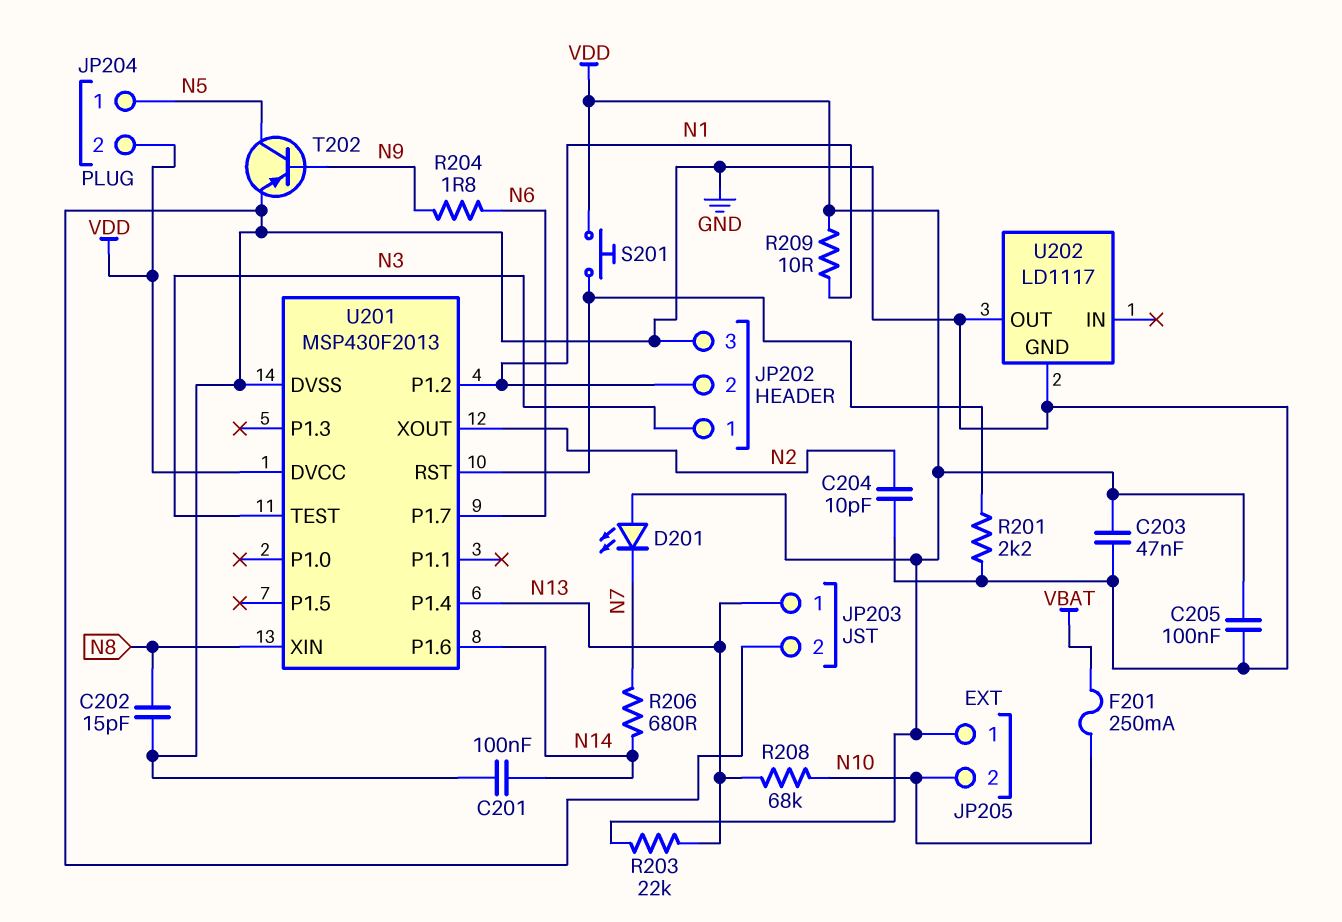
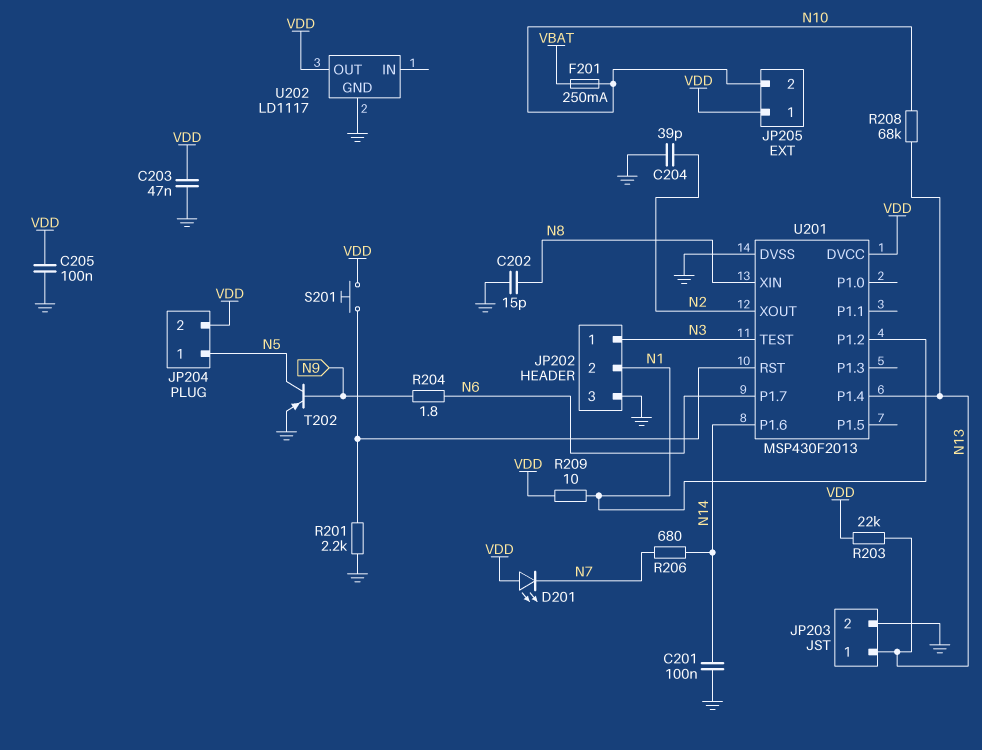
C204: 10pF (GND, N2) -> 39pF (GND, N2)
U202 pin OUT: GND -> VDD

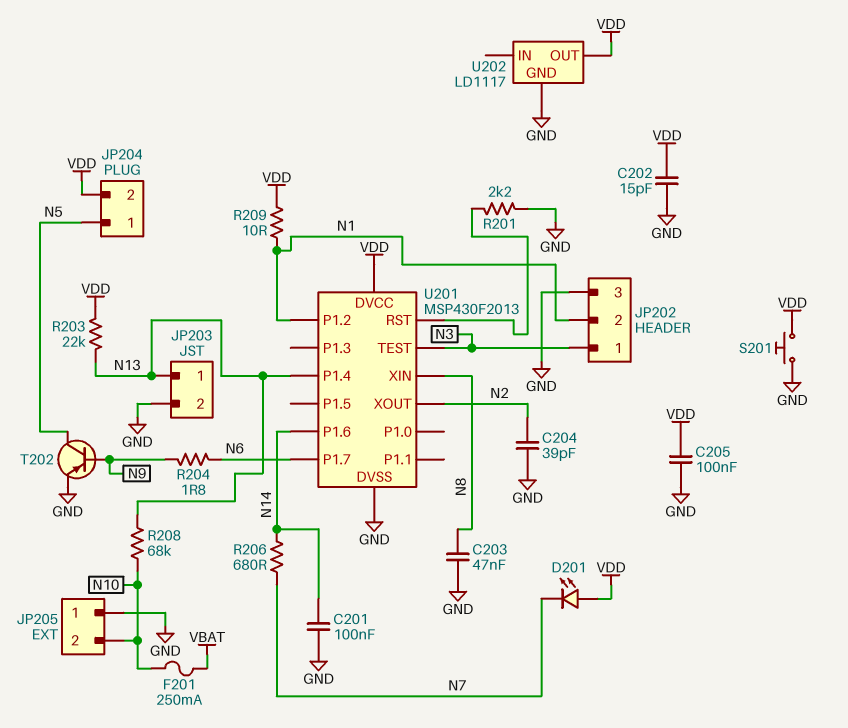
C202: 15pF (GND, N8) -> 15pF (GND, VDD)
C203: 47nF (GND, VDD) -> 47nF (GND, N8)
JP205 pin 1: VDD -> GND
S201: button (U201/RST, VDD) -> button (GND, VDD)

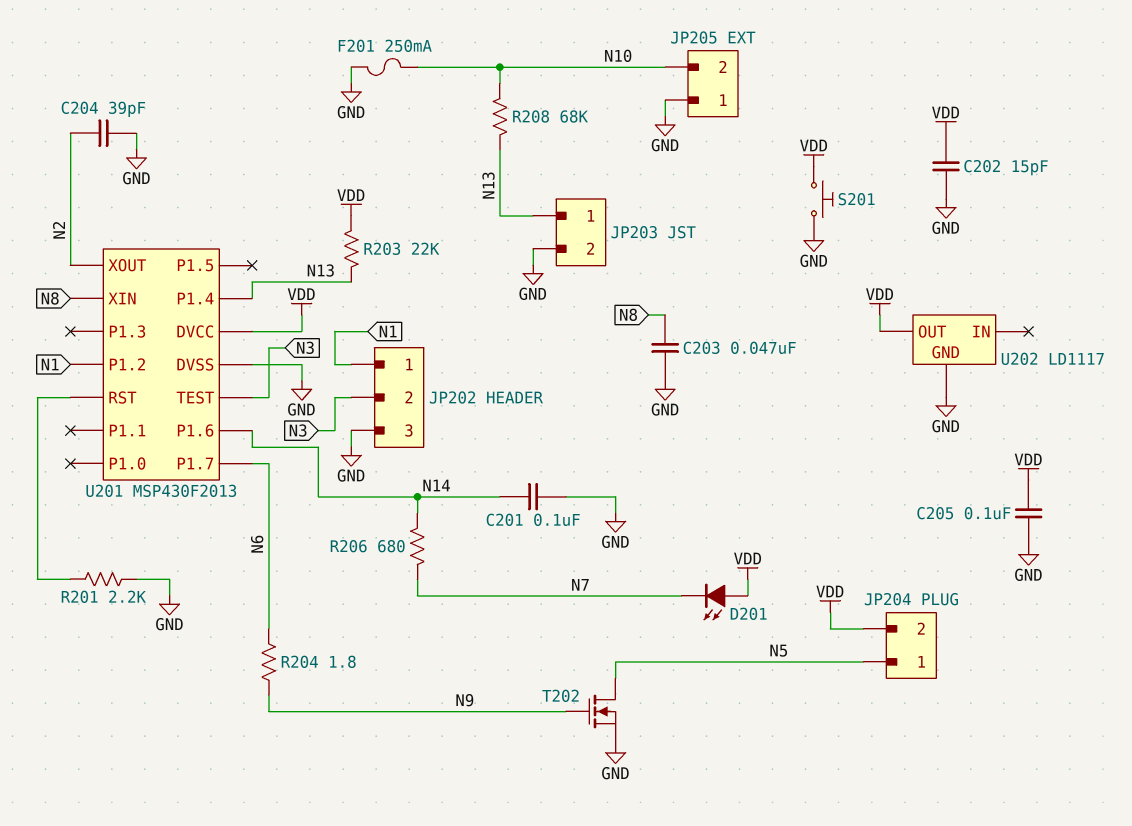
F201: 250mA (N10, VBAT) -> 250mA (GND, N10)
JP202 pin 1: N3 -> N1
JP202 pin 2: N1 -> N3
R209: 10 (N1, VDD) -> none
T202: PNP (B N9, C N5, E GND) -> NMOS (G N9, D N5, S GND)

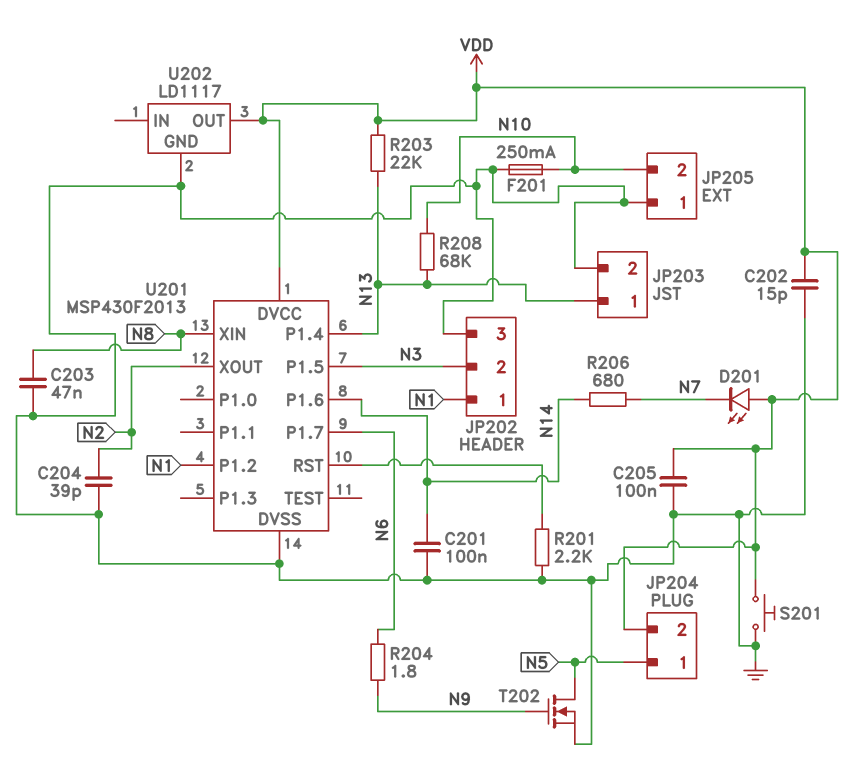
U201 pin P1.5: none -> N3
U201 pin TEST: N3 -> none

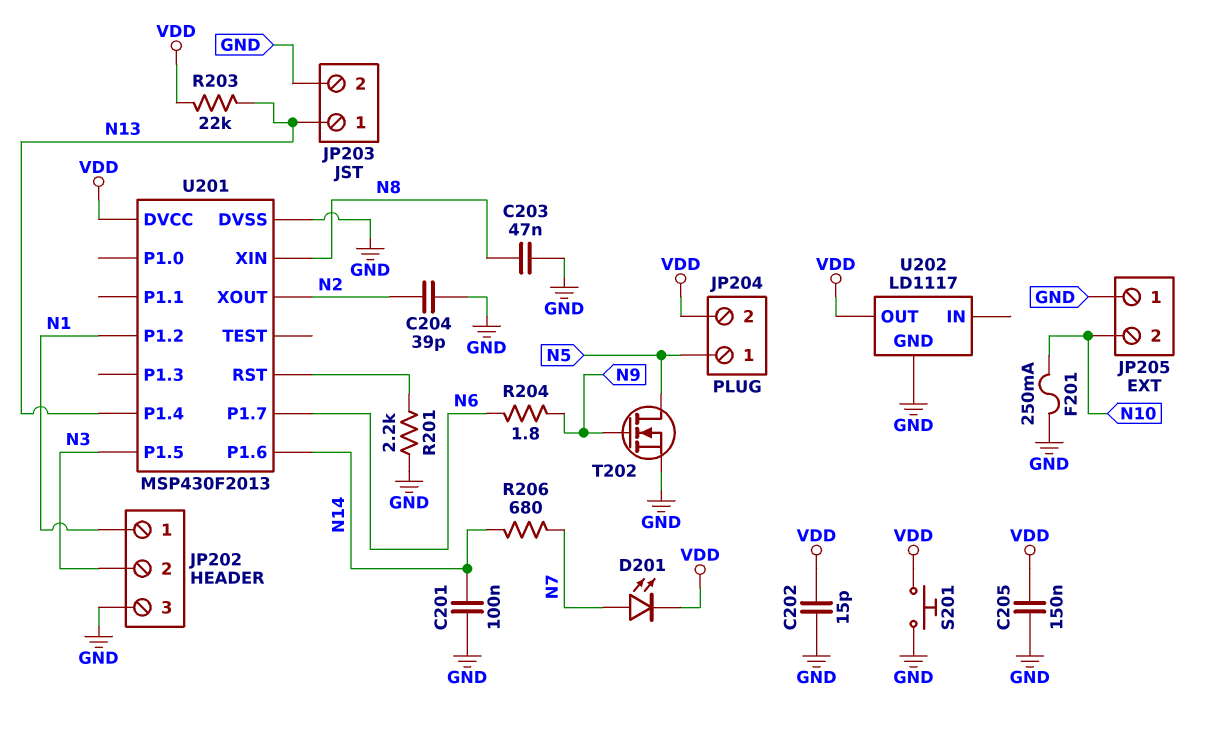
C205: 100nF (GND, VDD) -> 150nF (GND, VDD)
D201: LED (A VDD, K N7) -> LED (A N7, K VDD)
R208: 68k (N10, N13) -> none

